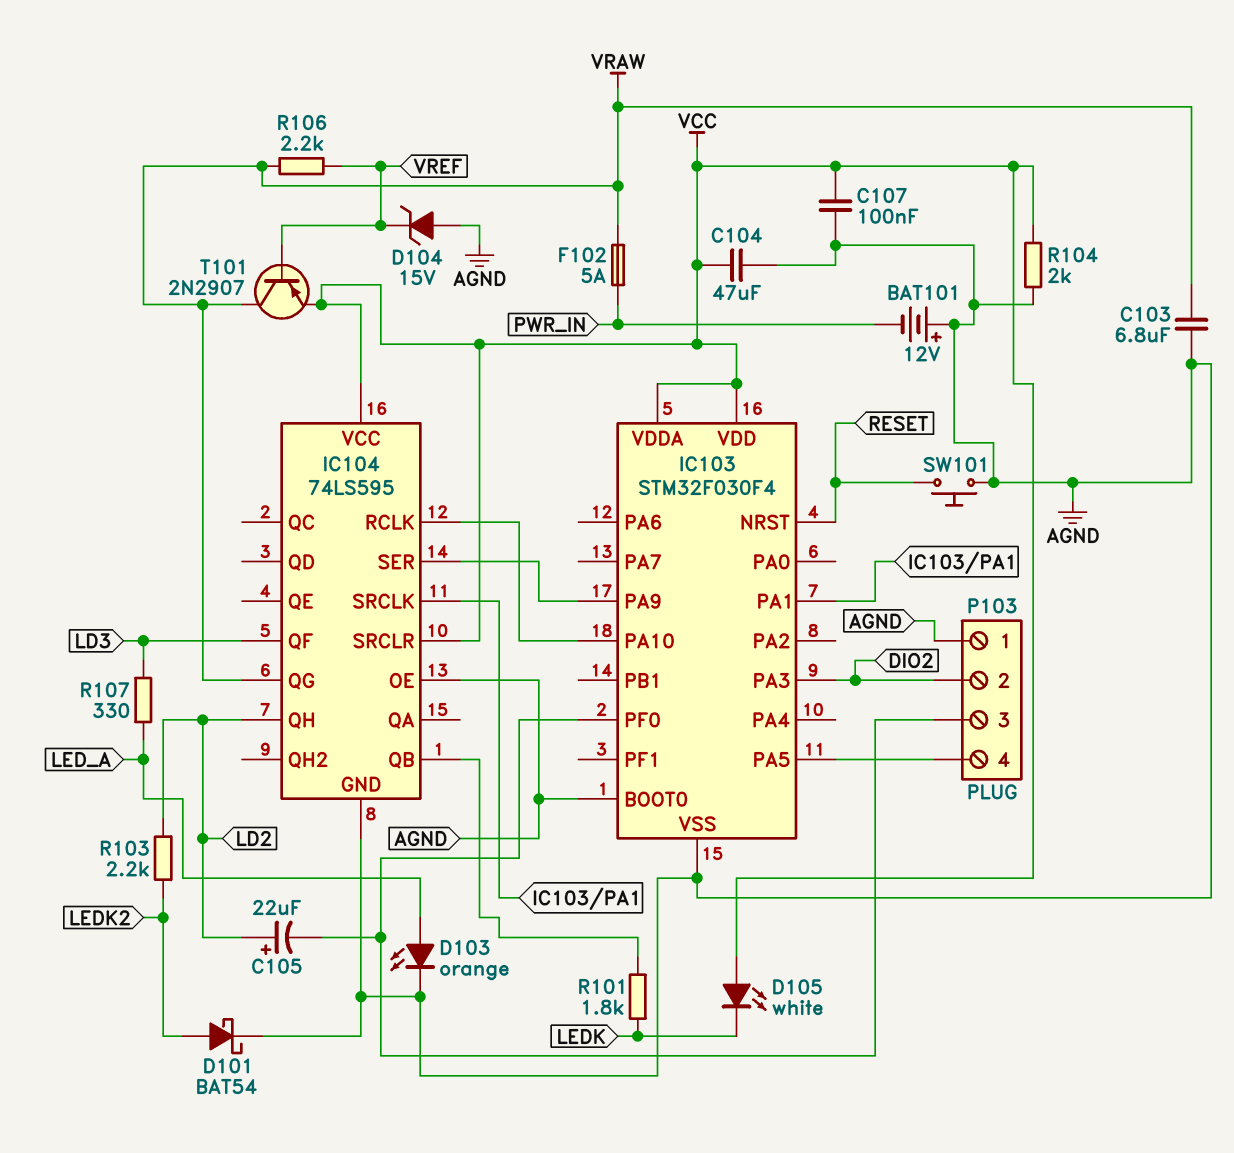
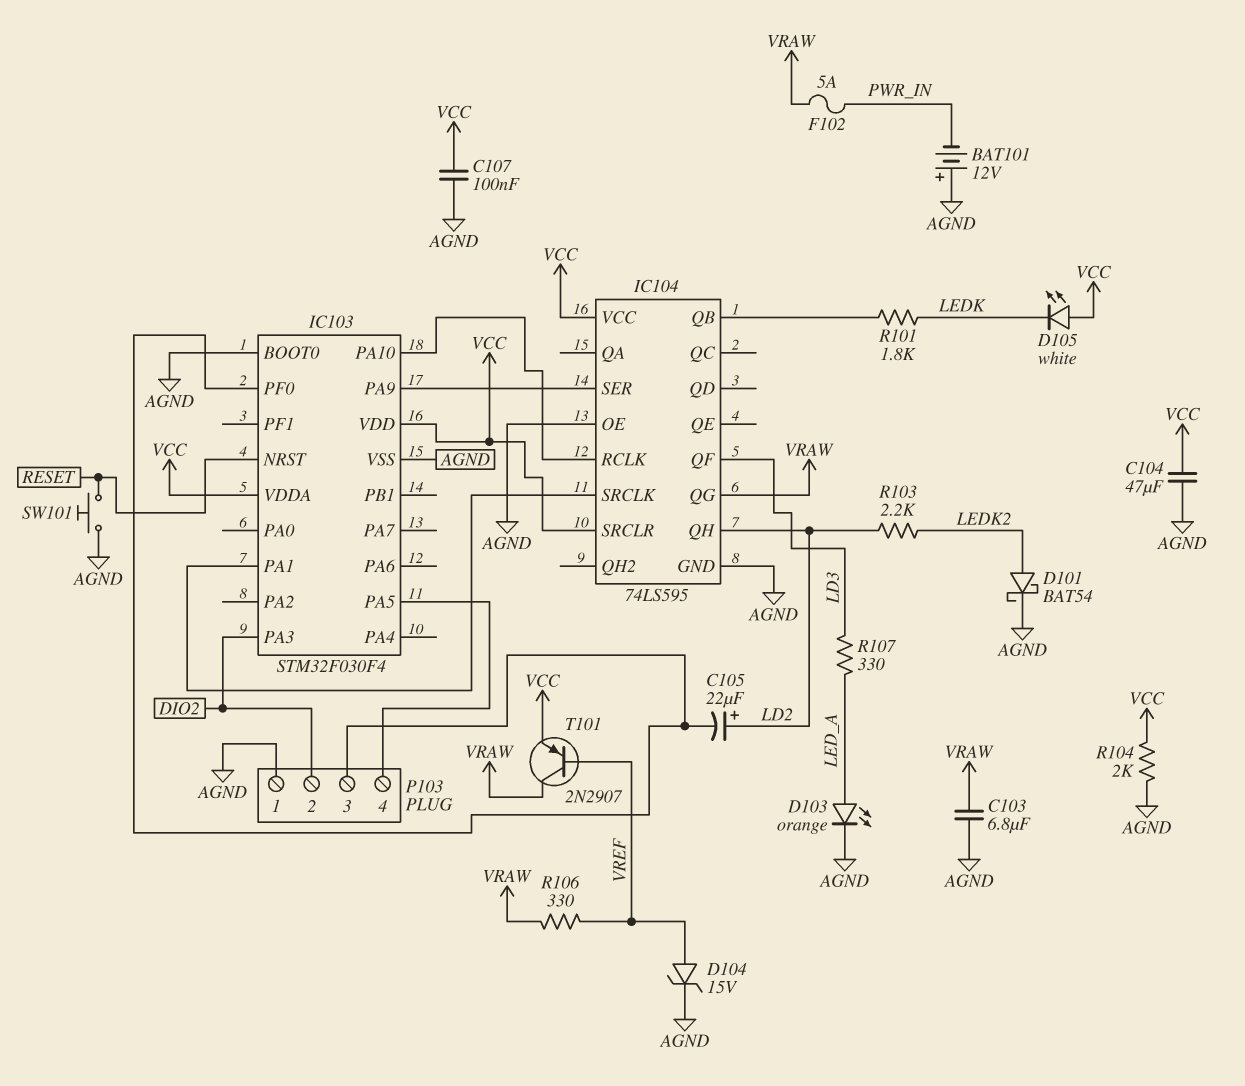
D104: zener 15V (A AGND, K VREF) -> zener 15V (A VREF, K AGND)
R106: 2.2k (VRAW, VREF) -> 330 (VRAW, VREF)

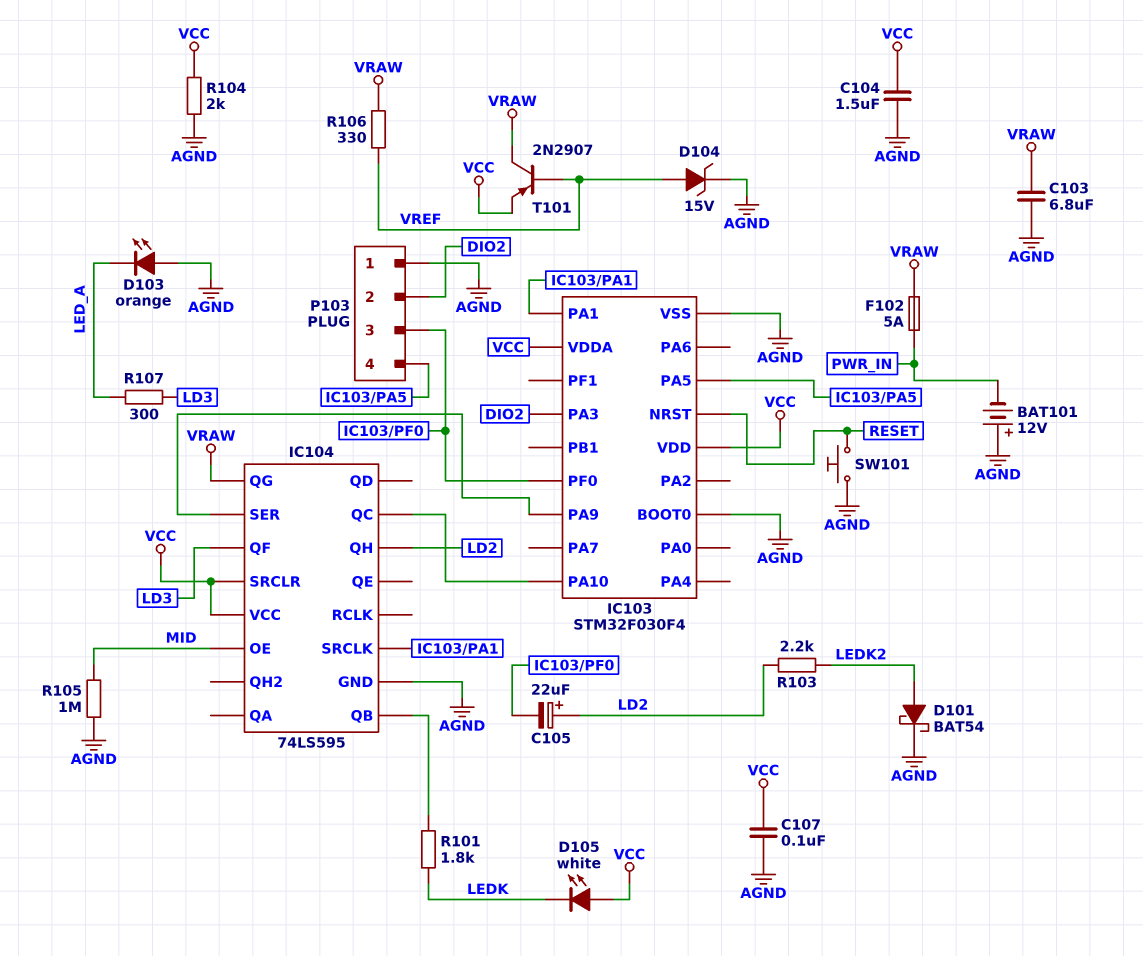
C104: 47uF (AGND, VCC) -> 1.5uF (AGND, VCC)
D103: LED orange (A LED_A, K AGND) -> LED orange (A AGND, K LED_A)
IC104 pin OE: AGND -> MID
IC104 pin QC: none -> IC103/PA10
IC104 pin RCLK: IC103/PA10 -> none
R105: none -> 1M (AGND, MID)
R107: 330 (LD3, LED_A) -> 300 (LD3, LED_A)

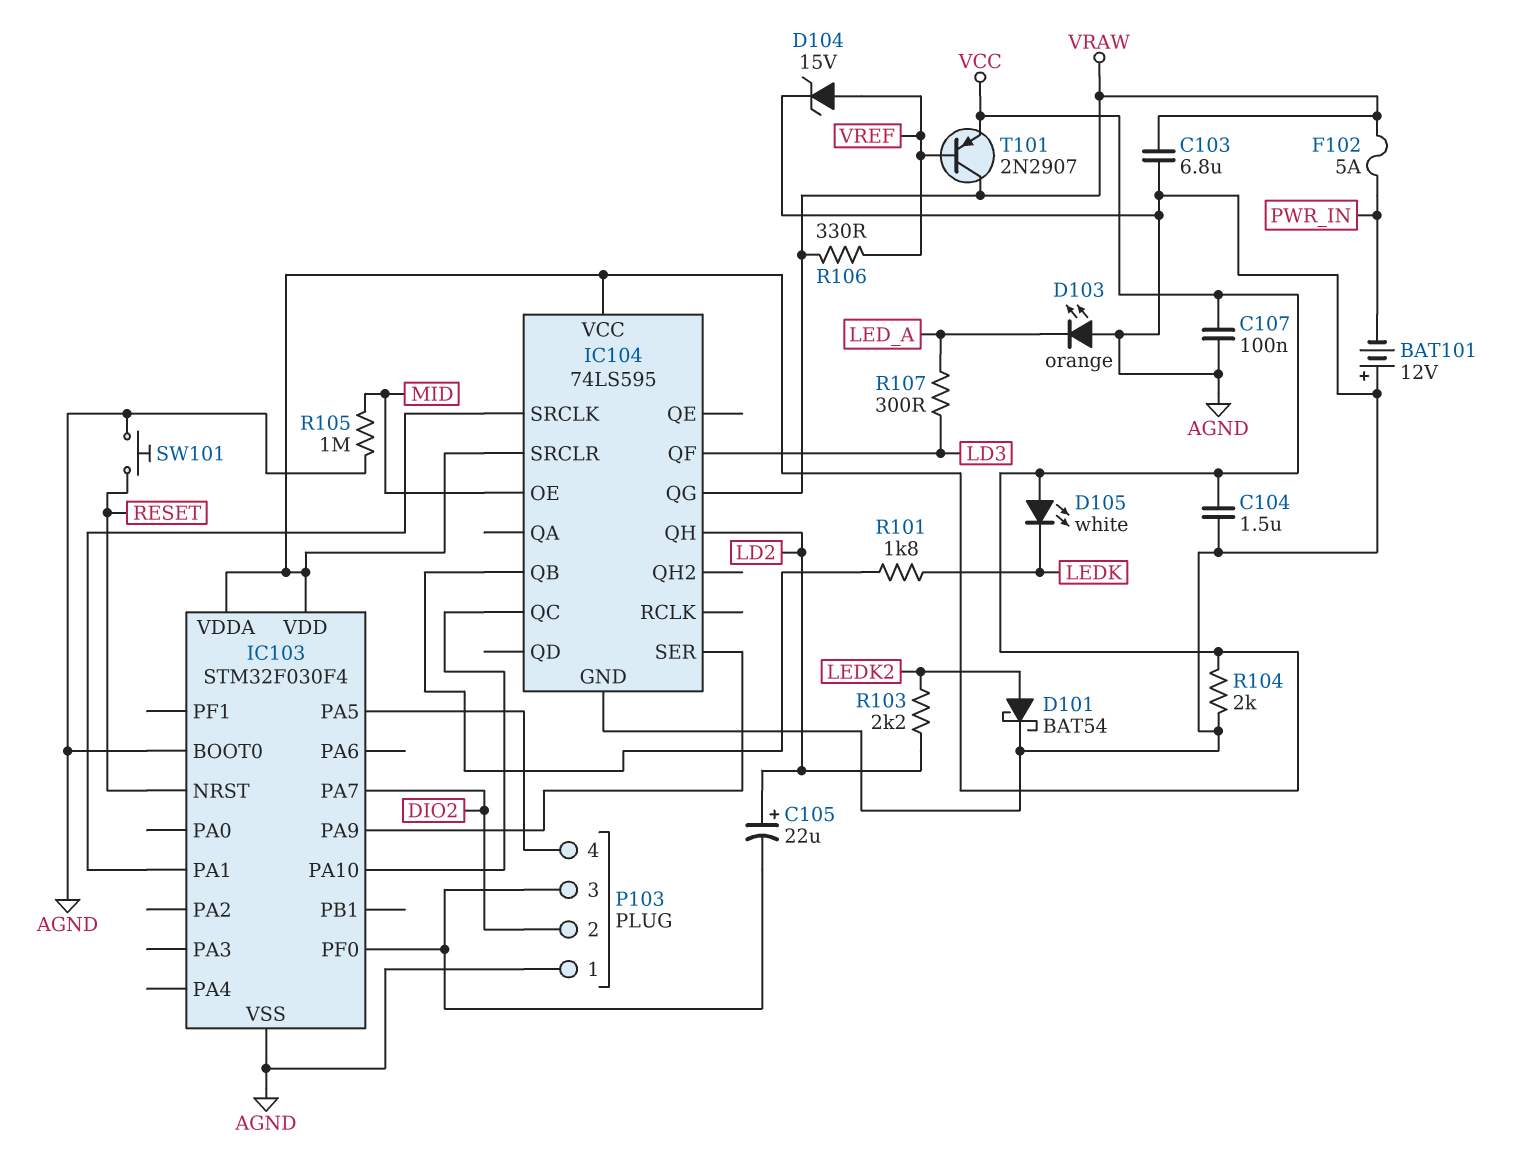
IC103 pin PA3: DIO2 -> none
IC103 pin PA7: none -> DIO2

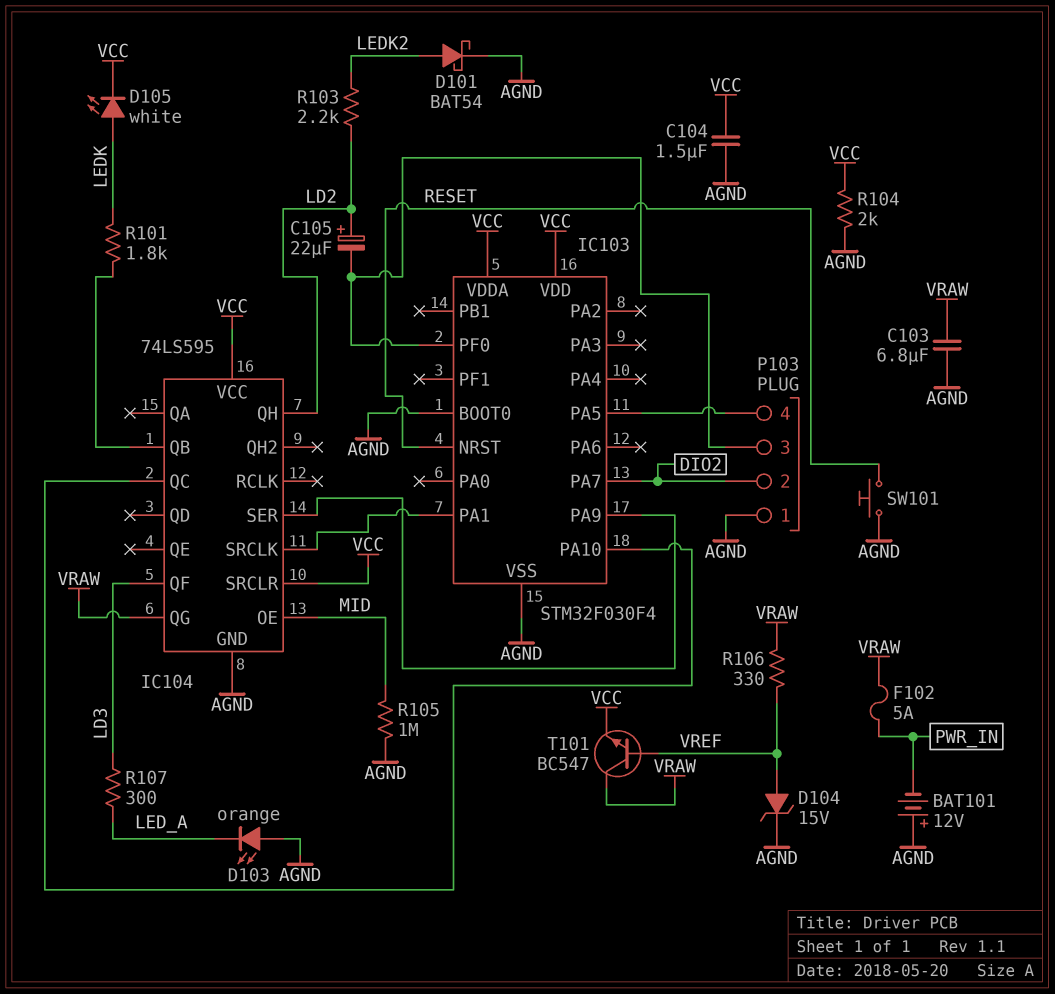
C107: 100nF (AGND, VCC) -> none
D105: LED white (A VCC, K LEDK) -> LED white (A LEDK, K VCC)
T101: PNP 2N2907 (B VREF, C VRAW, E VCC) -> NPN BC547 (B VREF, C VRAW, E VCC)

